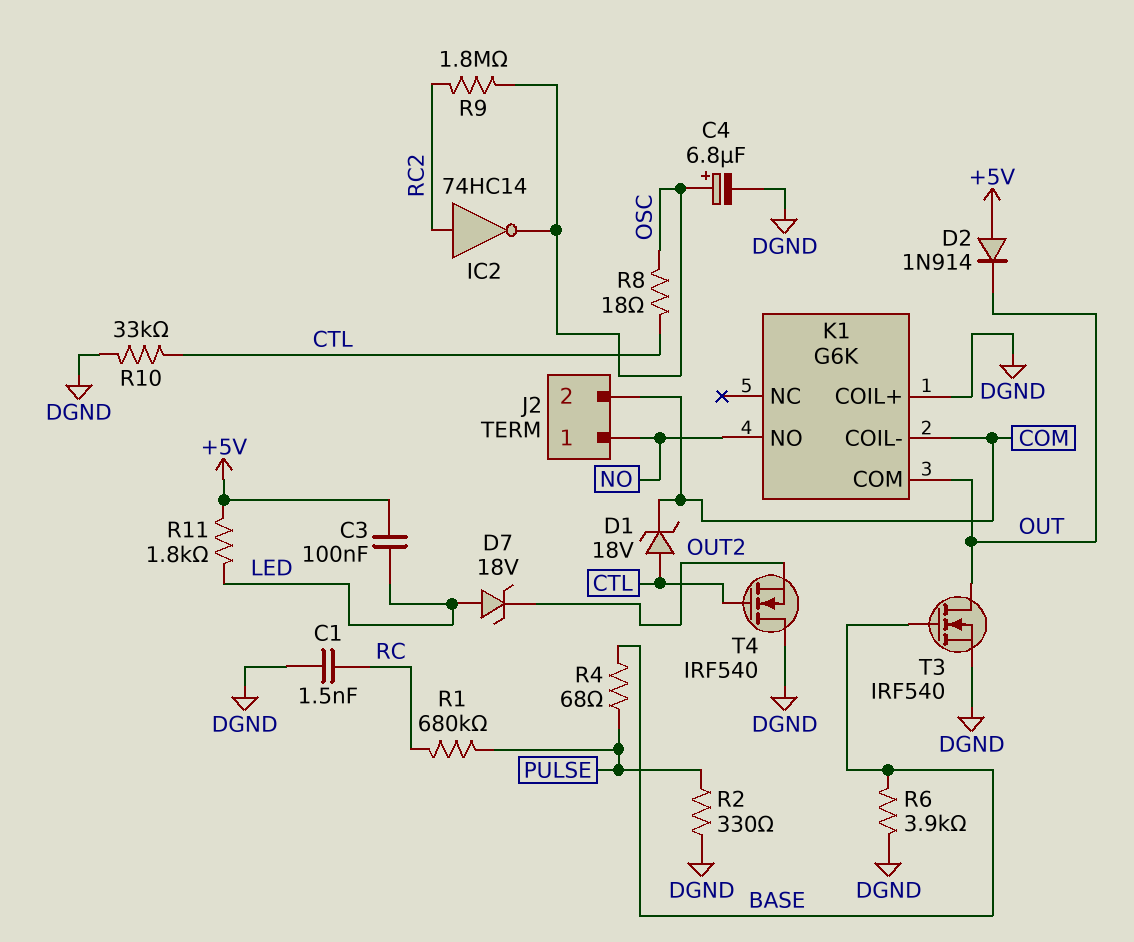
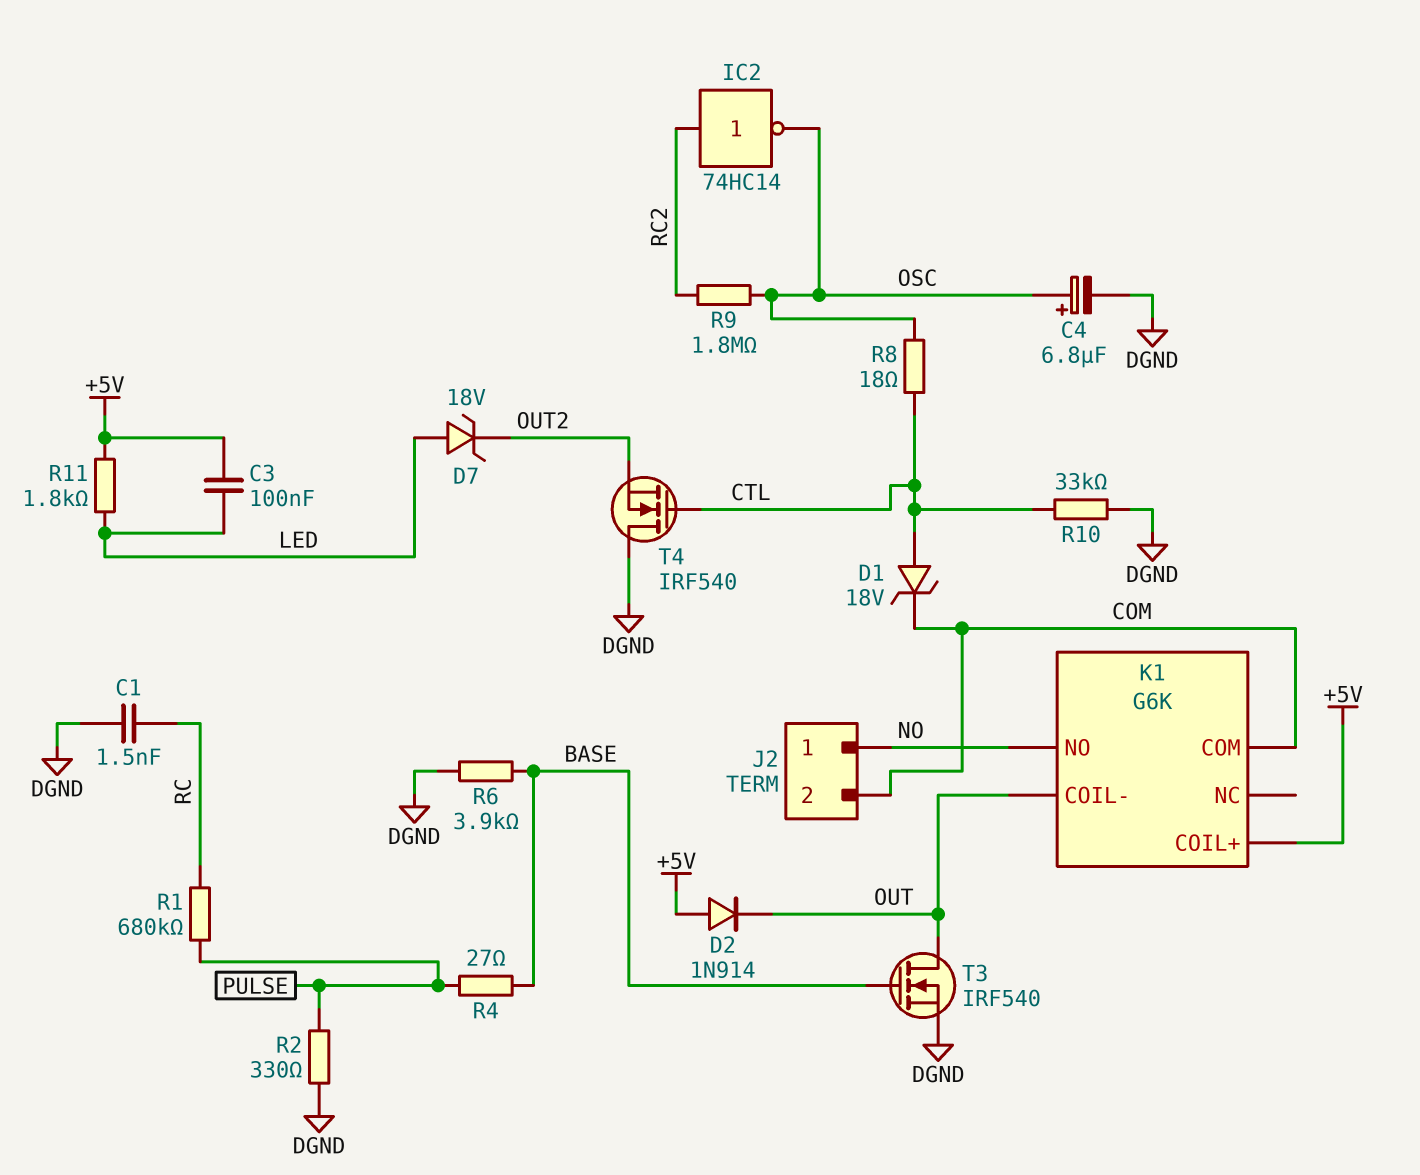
K1 pin COIL+: DGND -> +5V
K1 pin COIL-: COM -> OUT
K1 pin COM: OUT -> COM
R4: 68 (BASE, PULSE) -> 27 (BASE, PULSE)

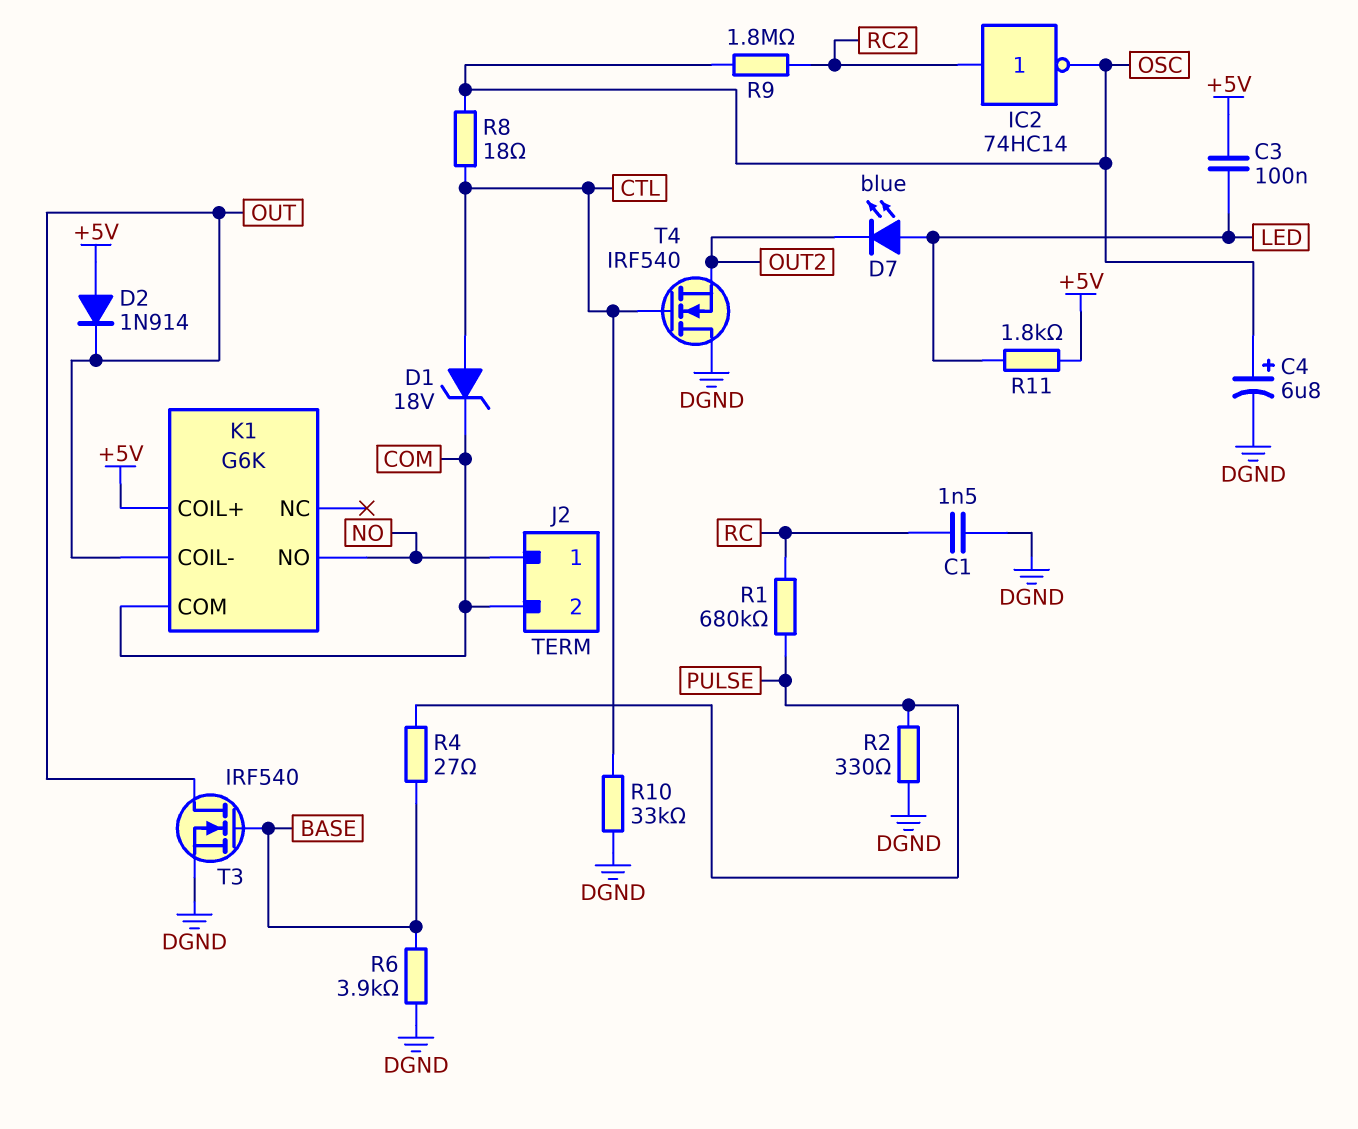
D7: zener 18V (A LED, K OUT2) -> LED blue (A LED, K OUT2)

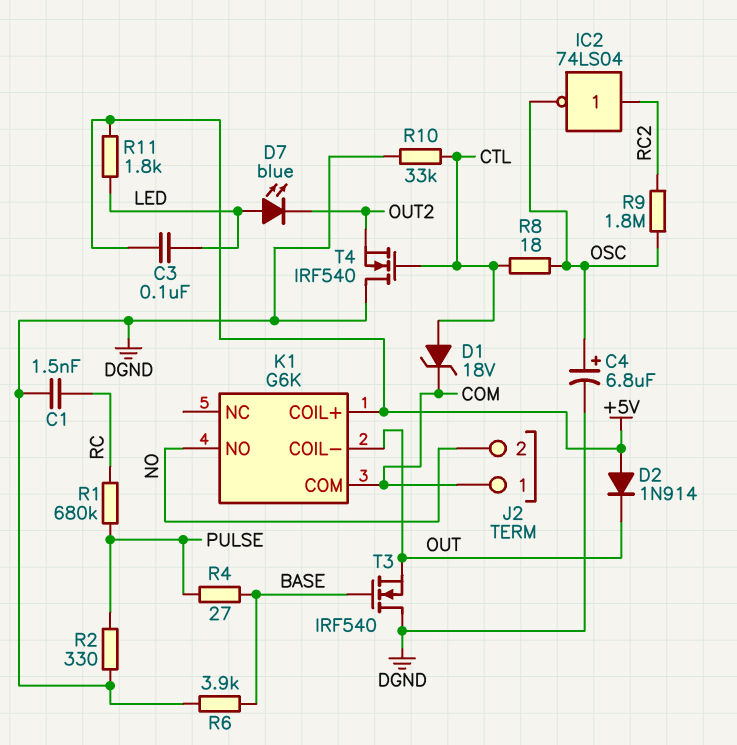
IC2: NOT 74HC14 (in RC2, out OSC) -> NOT 74LS04 (in RC2, out OSC)
J2 pin 1: NO -> COM
J2 pin 2: COM -> NO
T3: NMOS IRF540 (G BASE, D OUT, S DGND) -> NMOS IRF540 (G BASE, D DGND, S OUT)

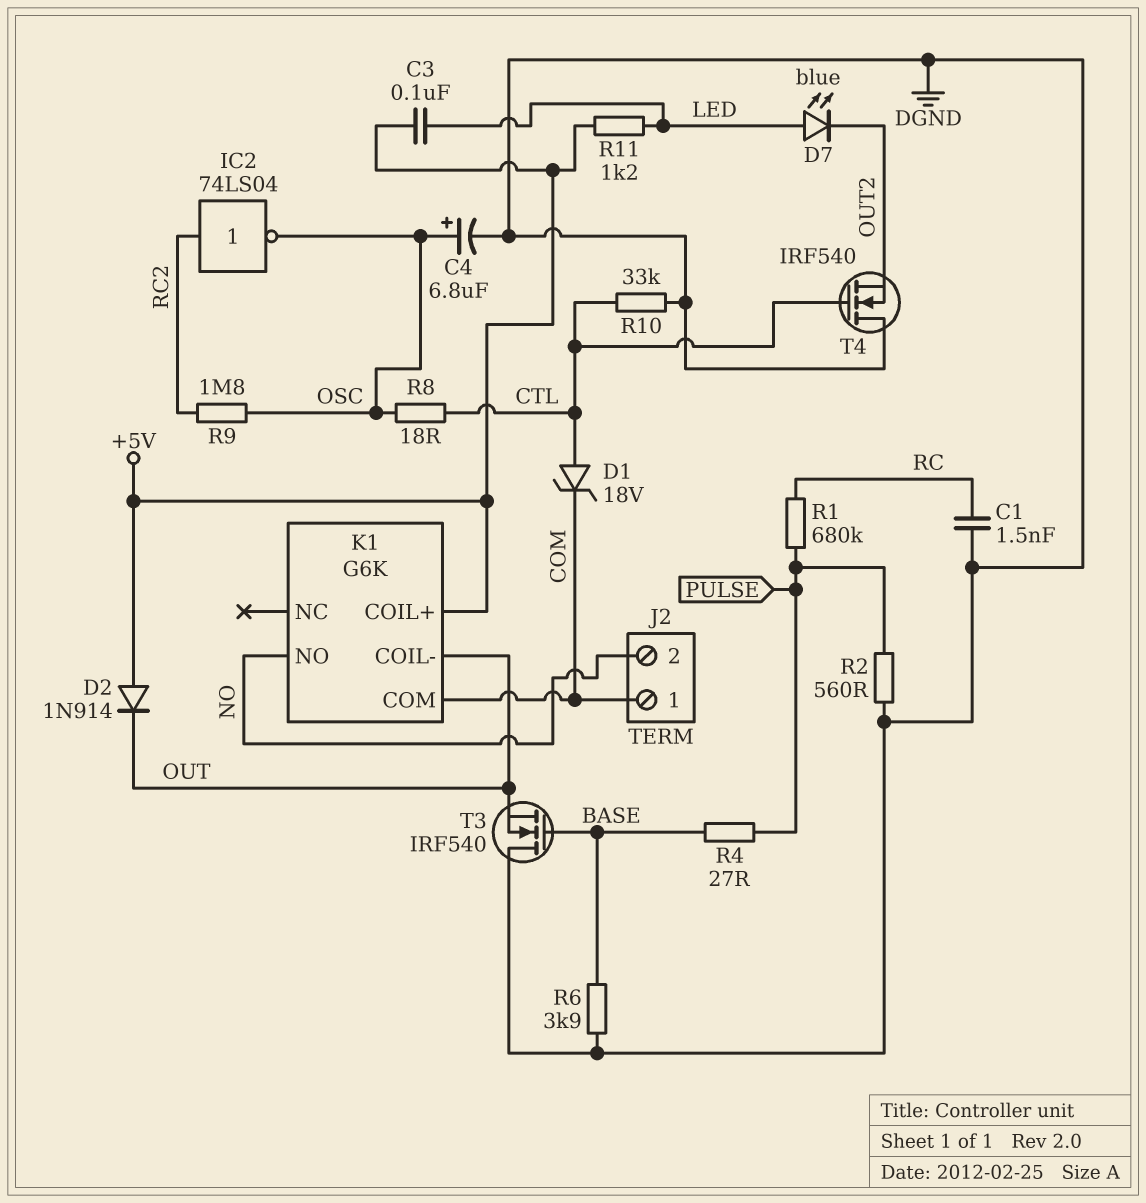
R2: 330 (DGND, PULSE) -> 560 (DGND, PULSE)
R11: 1.8k (+5V, LED) -> 1.2k (+5V, LED)

